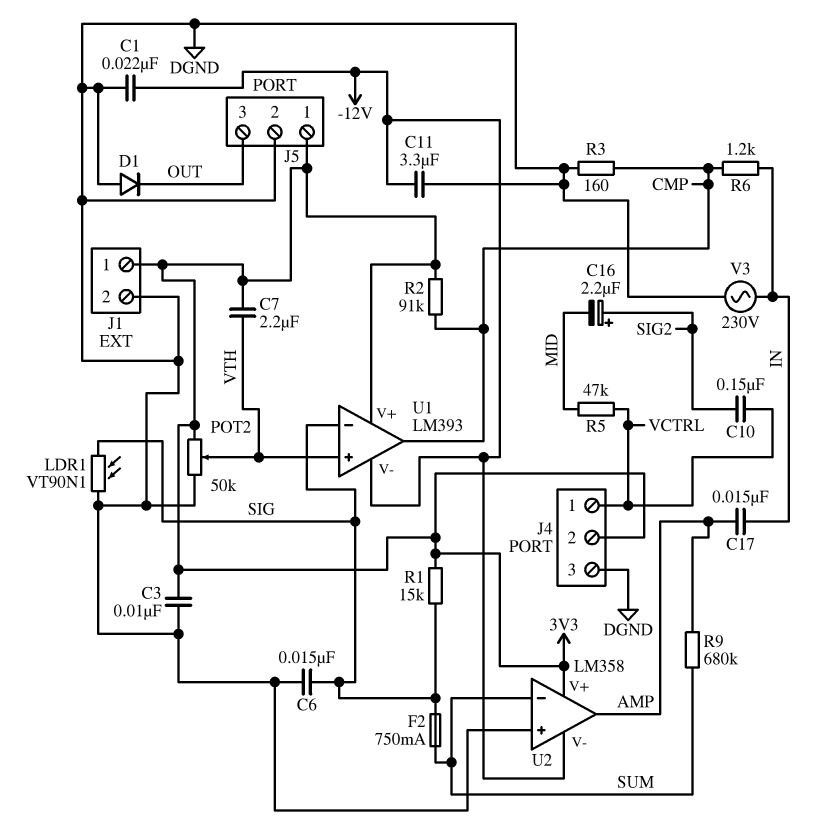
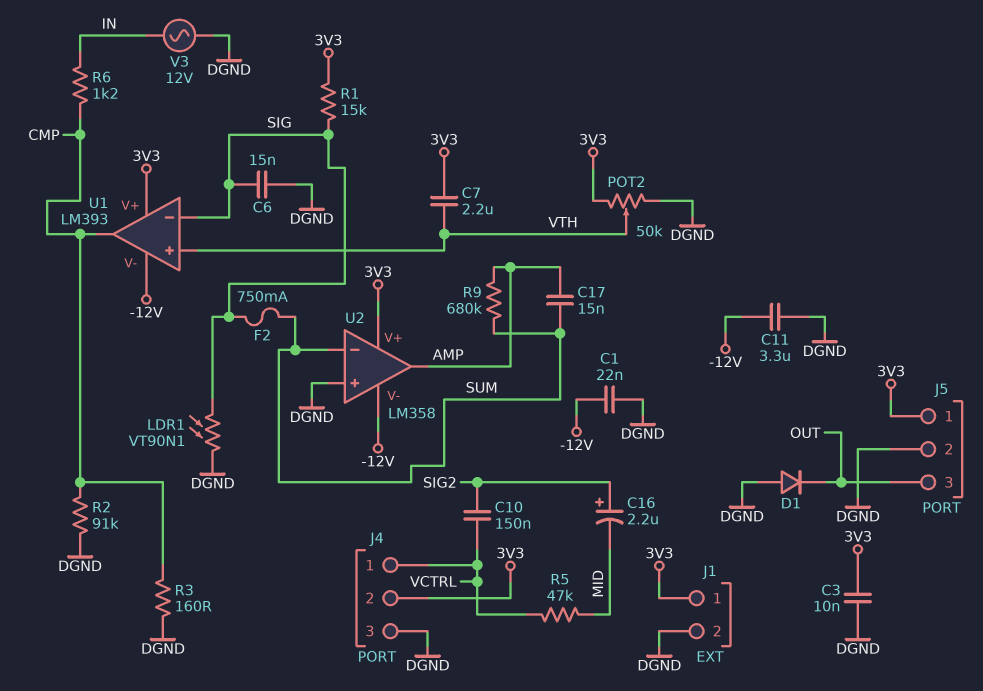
C17: 15nF (AMP, IN) -> 15nF (AMP, SUM)
R2: 91k (3V3, CMP) -> 91k (CMP, DGND)
V3: AC 230V (DGND, IN) -> AC 12V (DGND, IN)

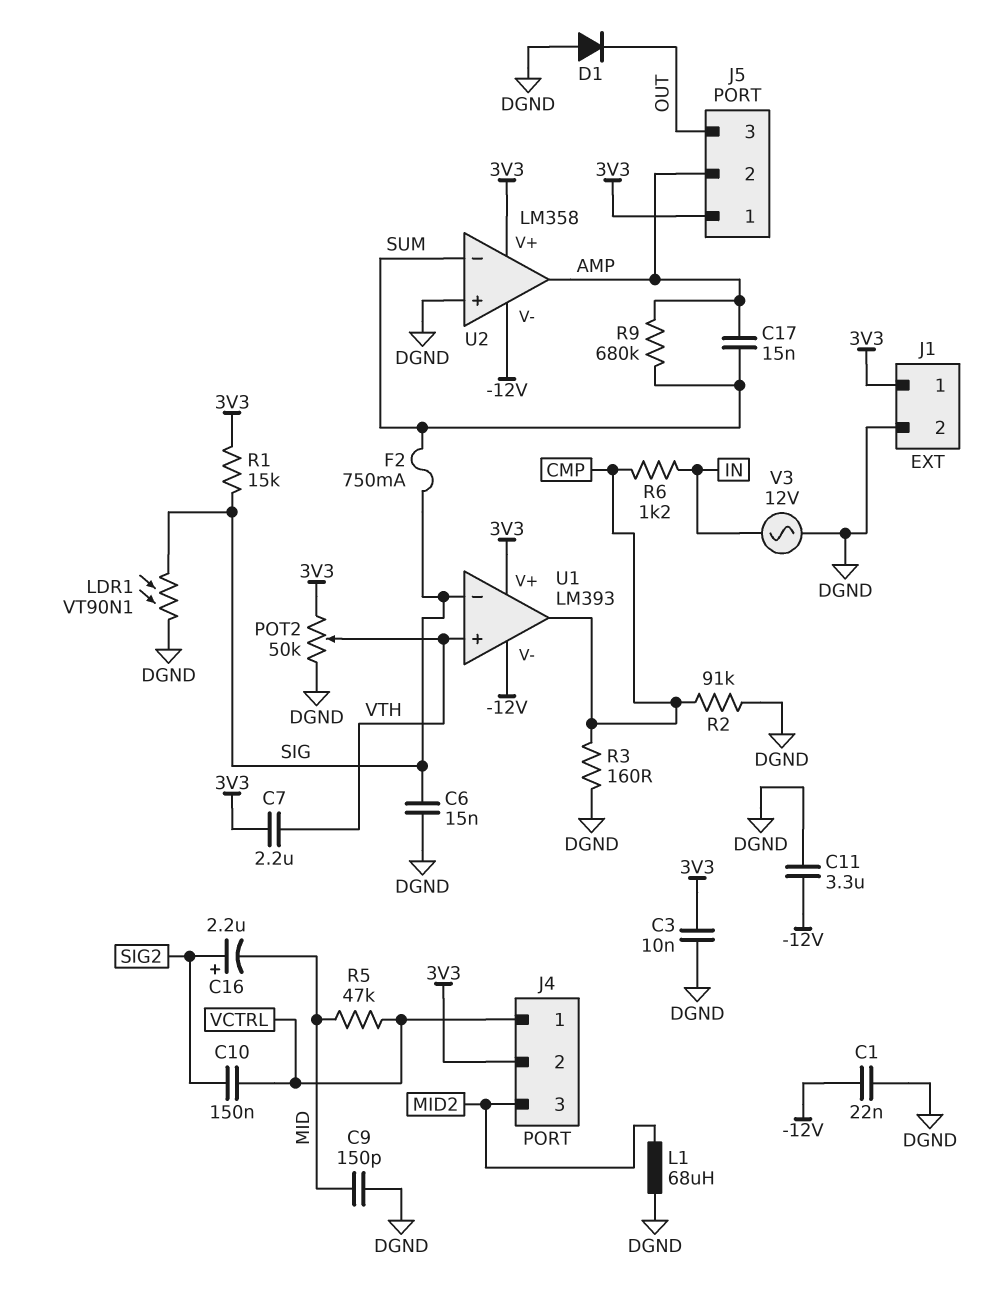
C9: none -> 150pF (DGND, MID)
J4 pin 3: DGND -> MID2
J5 pin 2: DGND -> AMP
L1: none -> 68uH (DGND, MID2)

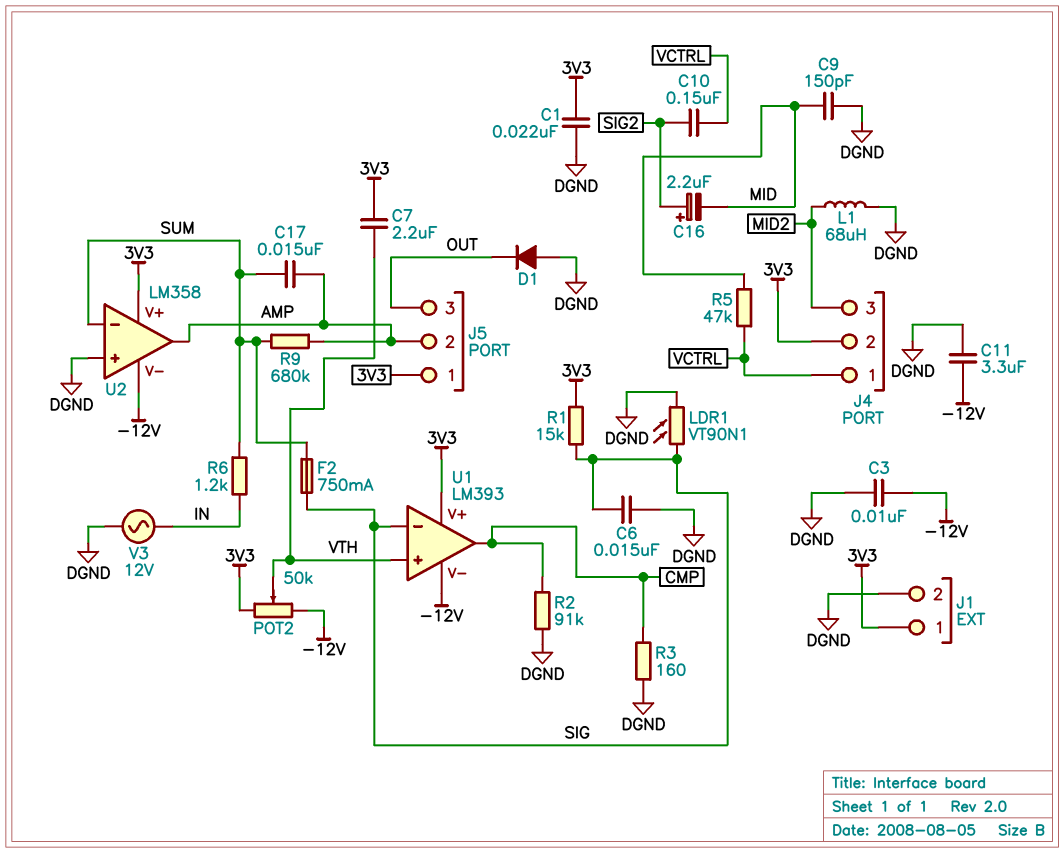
C1: 22nF (-12V, DGND) -> 22nF (3V3, DGND)
C3: 10nF (3V3, DGND) -> 10nF (-12V, DGND)
POT2: 50k (3V3, DGND, wiper VTH) -> 50k (-12V, 3V3, wiper VTH)
R6: 1.2k (CMP, IN) -> 1.2k (IN, SUM)

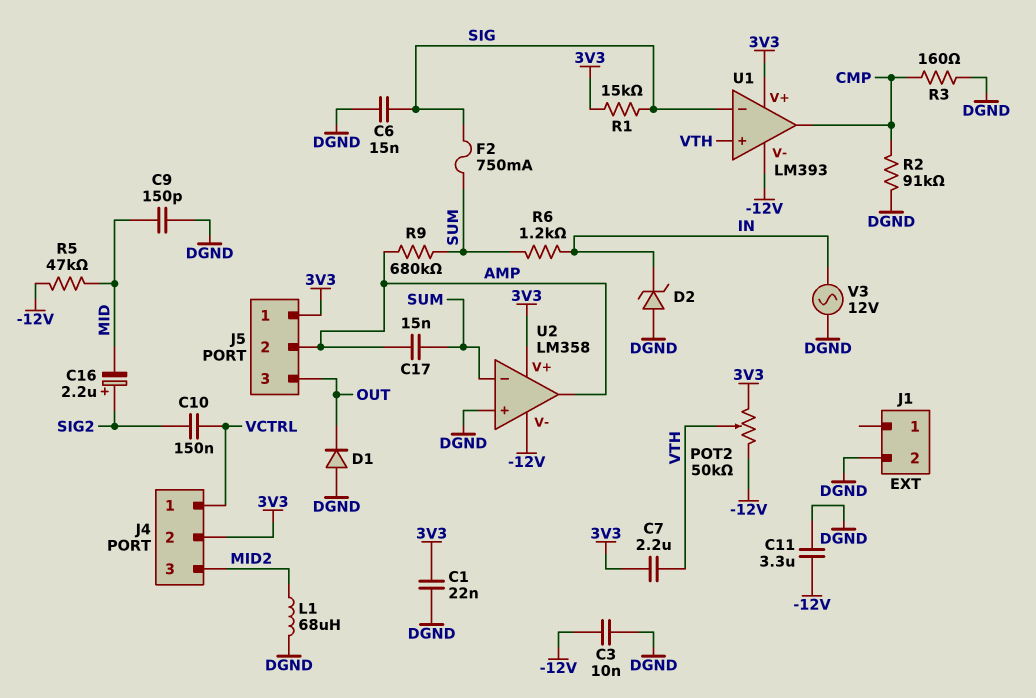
D2: none -> zener (A DGND, K IN)
J1 pin 1: 3V3 -> none
LDR1: VT90N1 (DGND, SIG) -> none
R5: 47k (MID, VCTRL) -> 47k (-12V, MID)

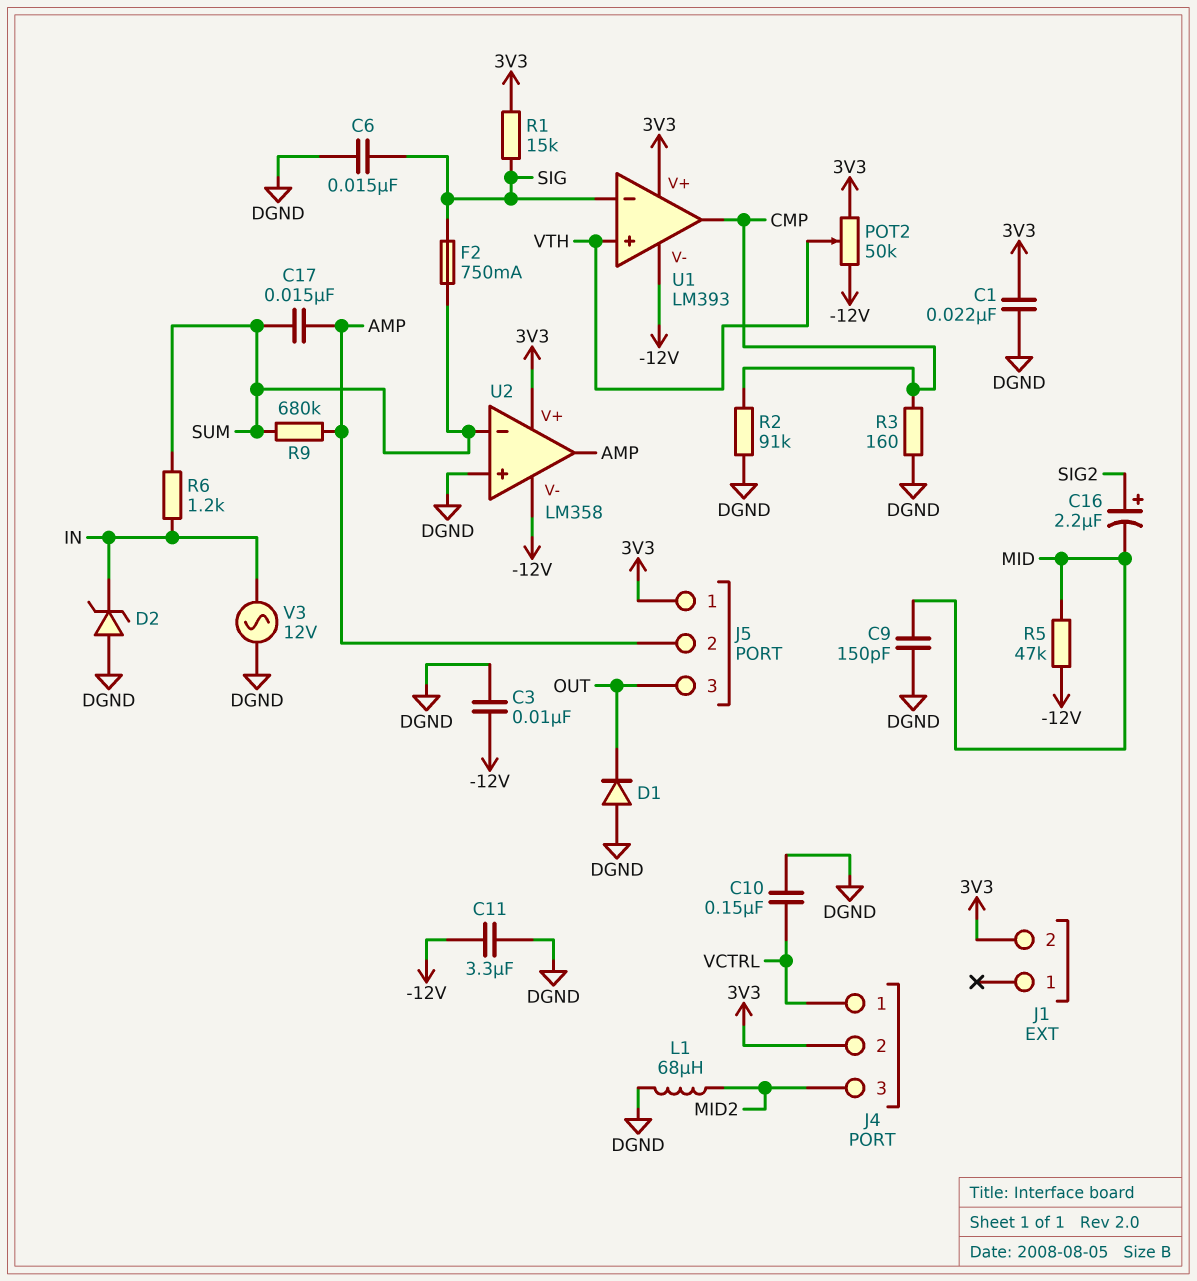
C7: 2.2uF (3V3, VTH) -> none
C10: 150nF (SIG2, VCTRL) -> 150nF (DGND, VCTRL)
J1 pin 2: DGND -> 3V3

